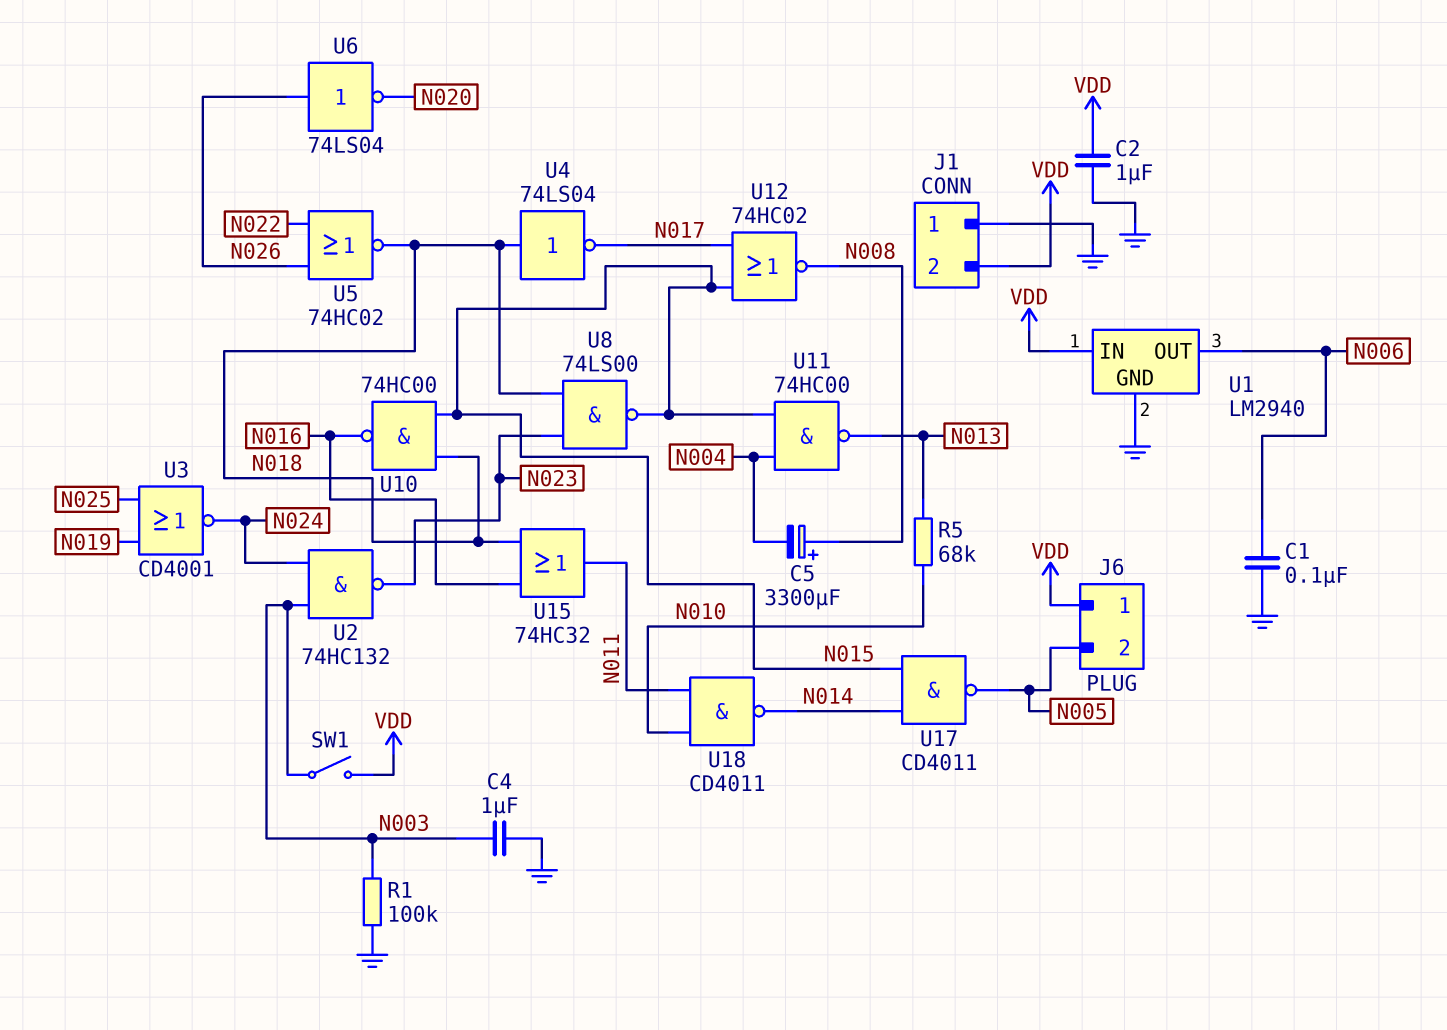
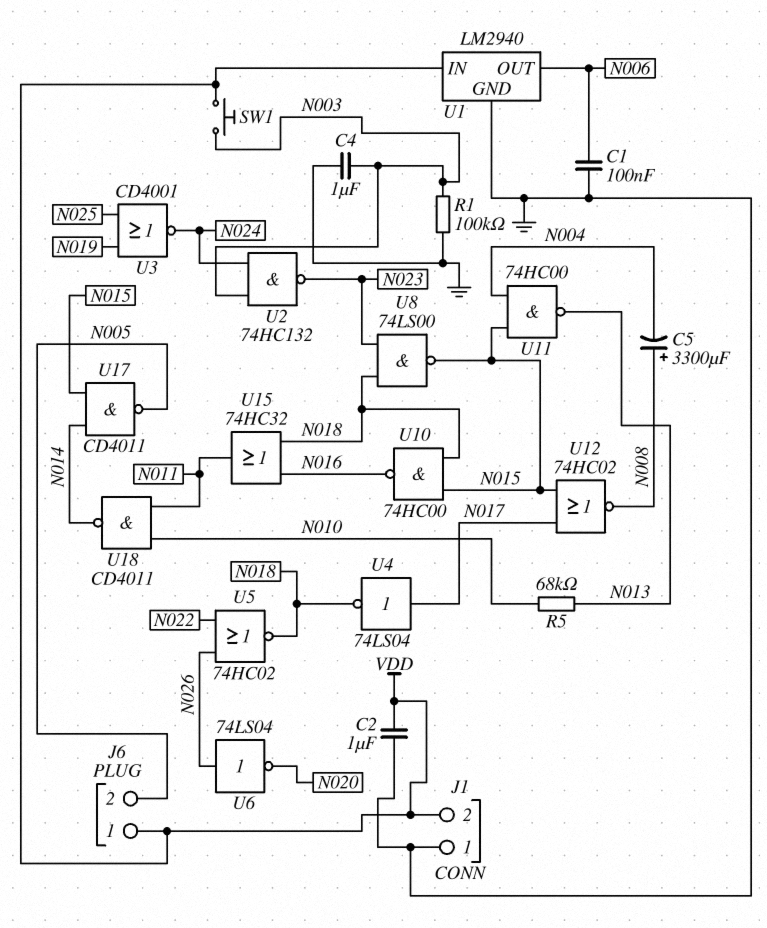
SW1: switch (N003, VDD) -> button (N003, VDD)
U4: NOT 74LS04 (in N018, out N017) -> NOT 74LS04 (in N017, out N018)

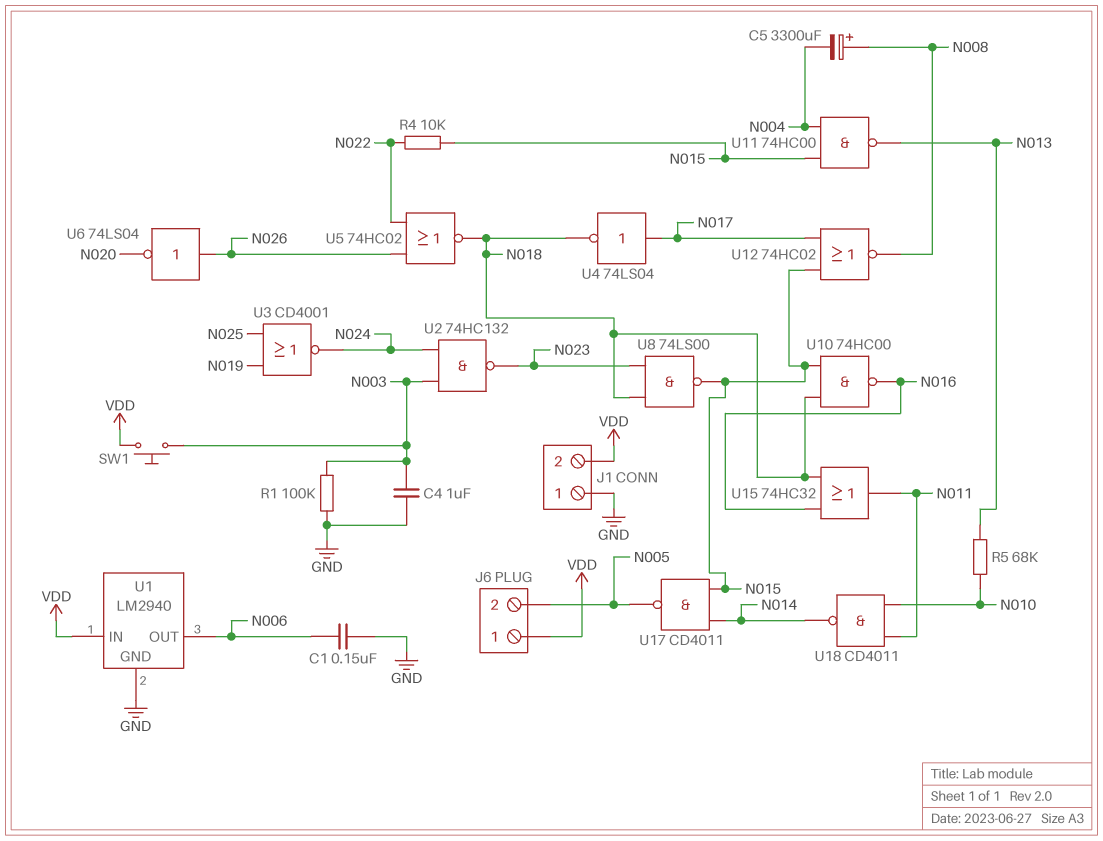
C1: 100nF (GND, N006) -> 150nF (GND, N006)
C2: 1uF (GND, VDD) -> none
R4: none -> 10k (N015, N022)

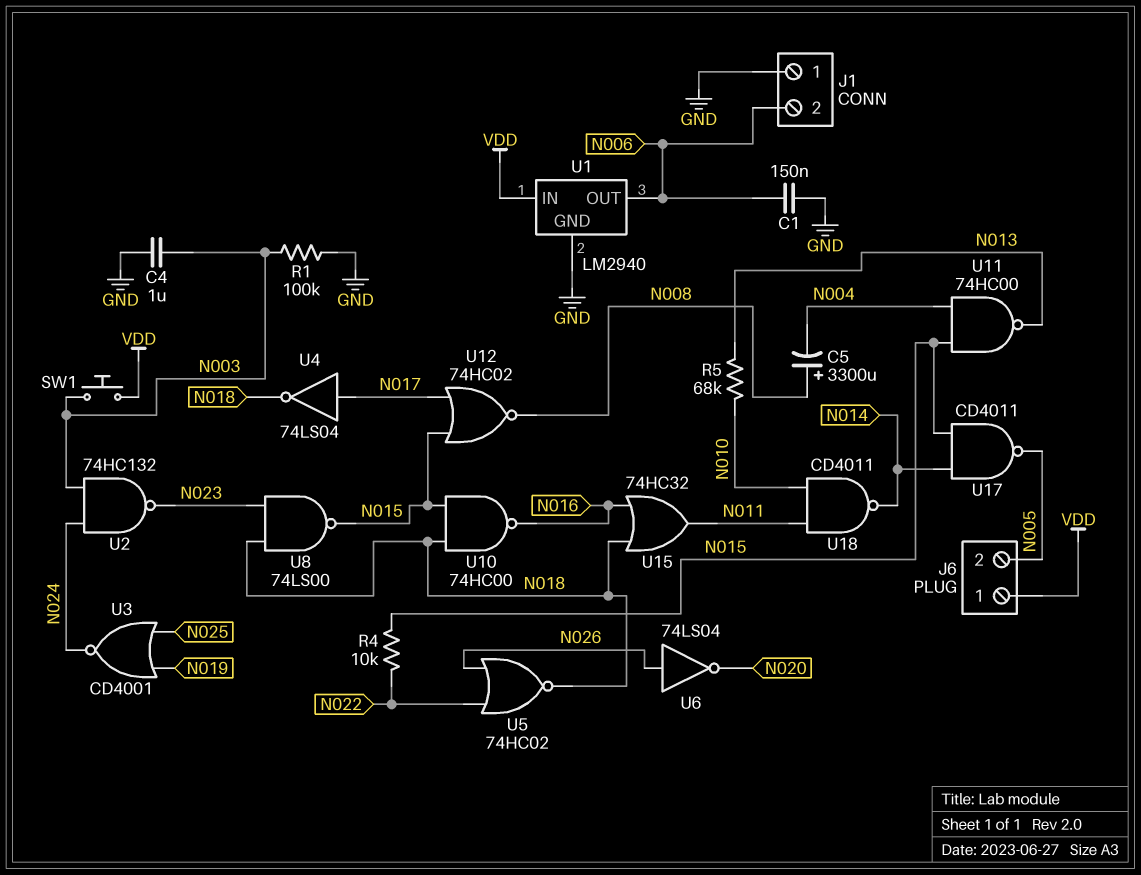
J1 pin 2: VDD -> N006

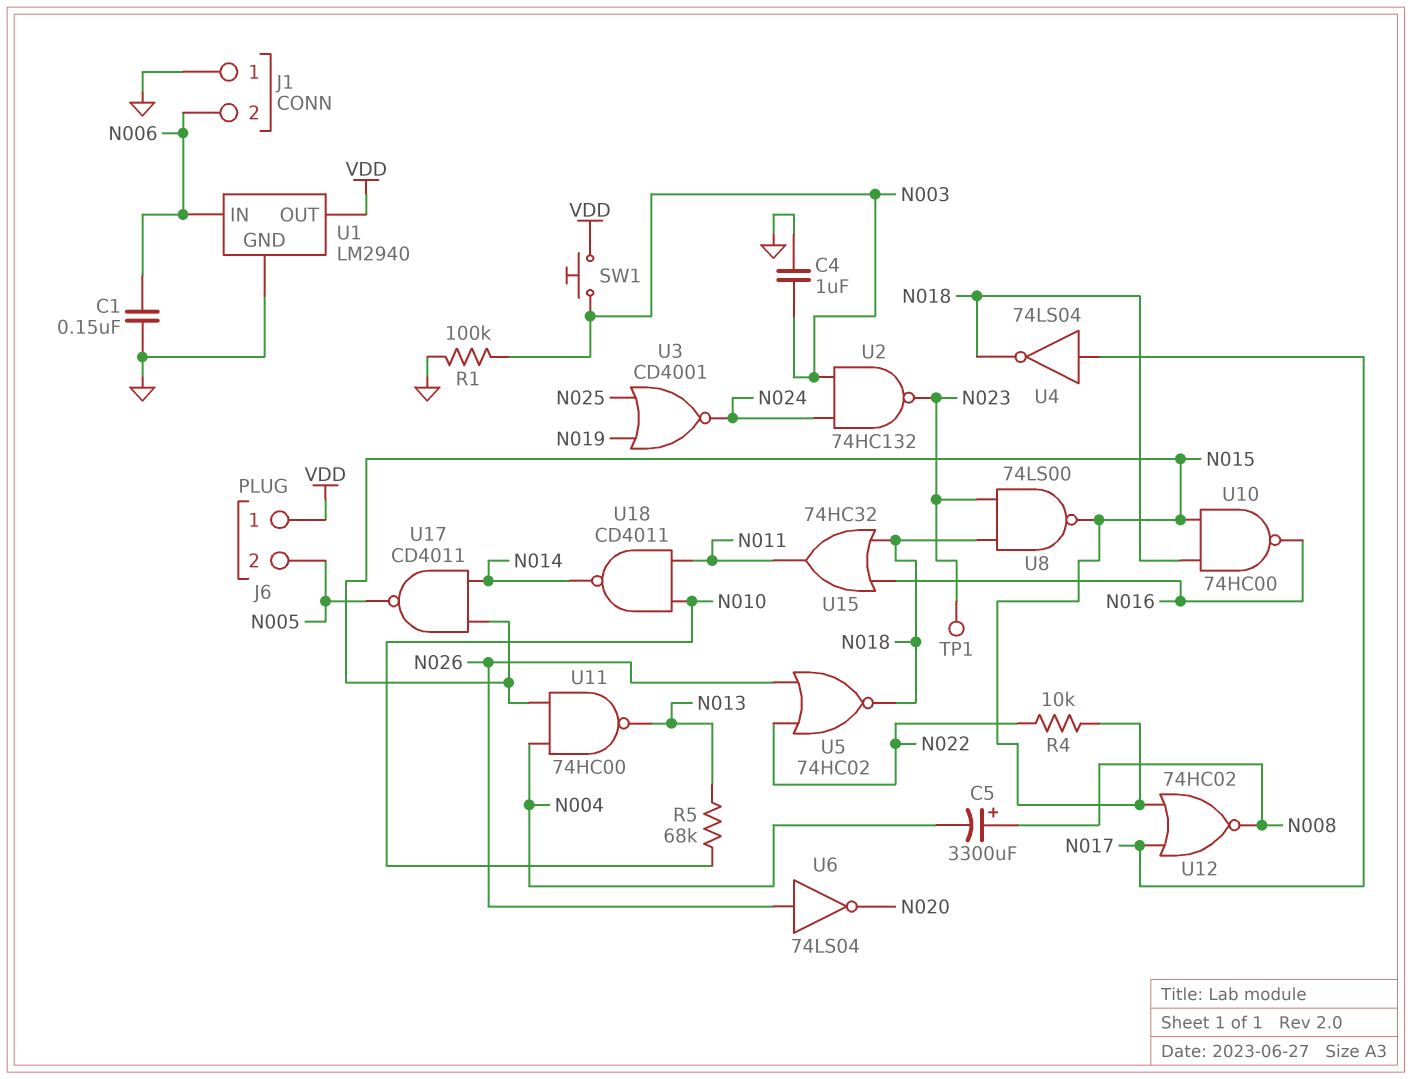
TP1: none -> test point (N023)
U1 pin IN: VDD -> N006
U1 pin OUT: N006 -> VDD

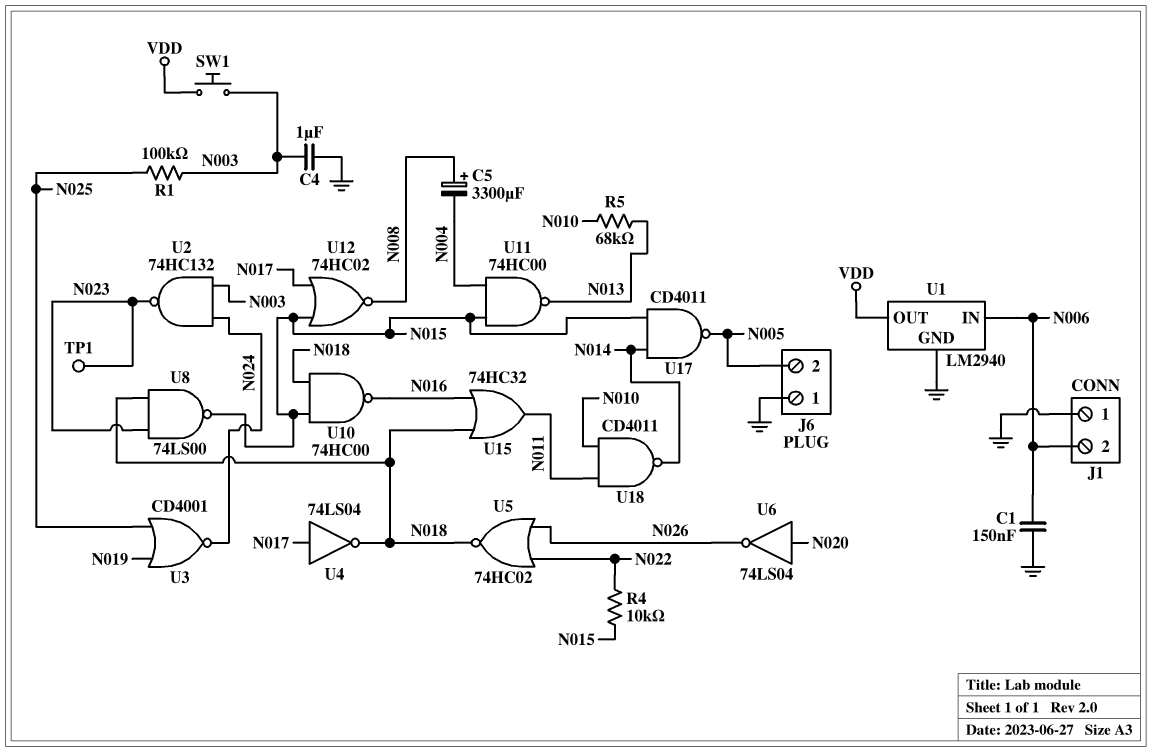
J6 pin 1: VDD -> GND
R1: 100k (GND, N003) -> 100k (N003, N025)
U6: NOT 74LS04 (in N026, out N020) -> NOT 74LS04 (in N020, out N026)

